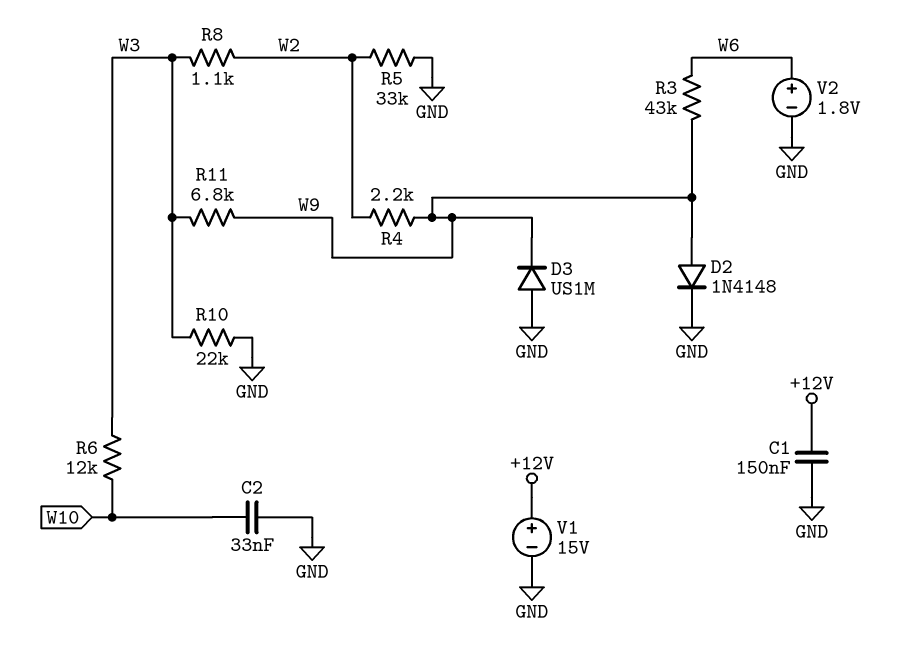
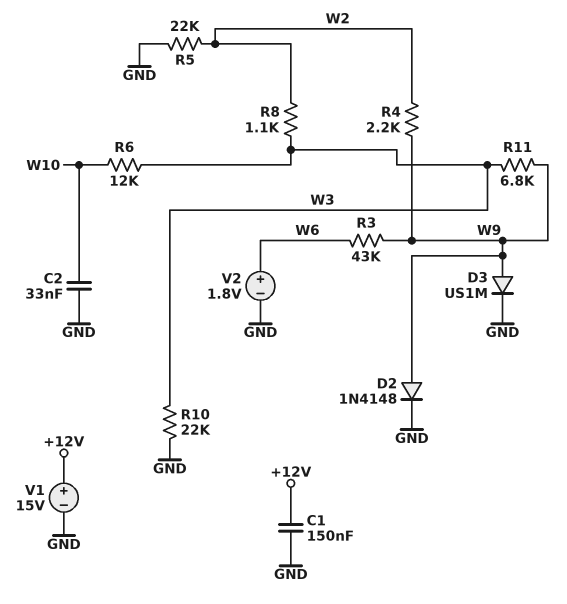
D3: diode US1M (A GND, K W9) -> diode US1M (A W9, K GND)
R5: 33k (GND, W2) -> 22k (GND, W2)

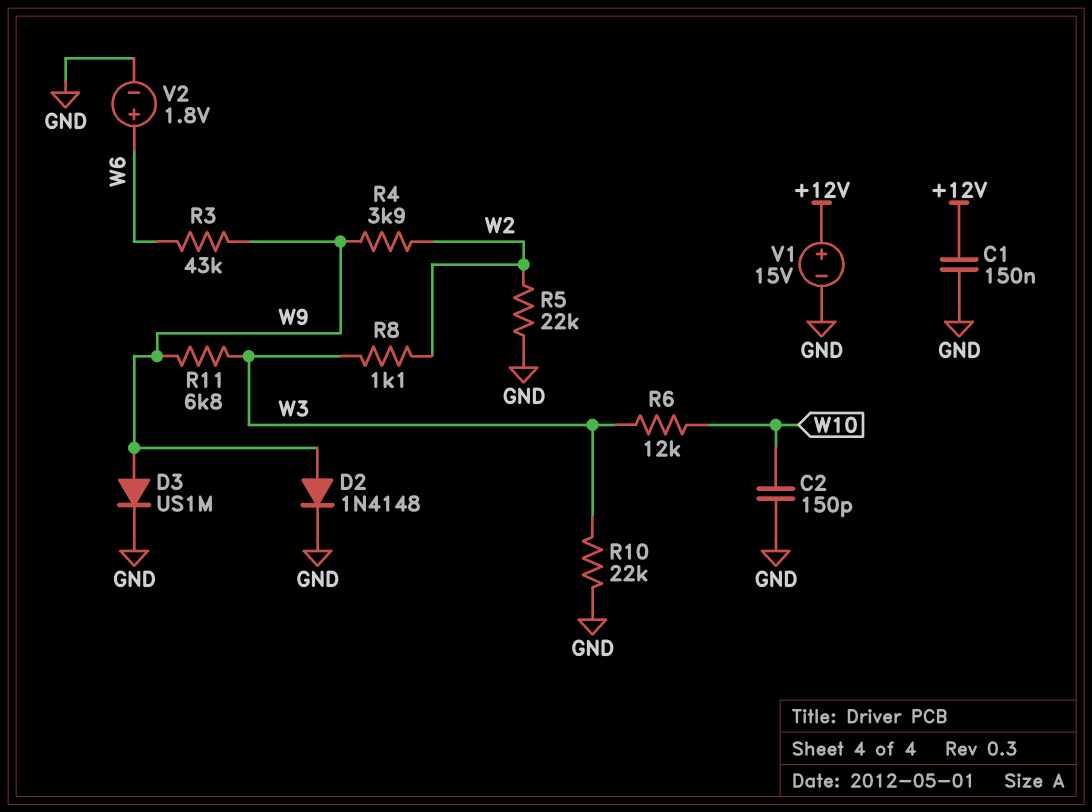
C2: 33nF (GND, W10) -> 150pF (GND, W10)
R4: 2.2k (W2, W9) -> 3.9k (W2, W9)

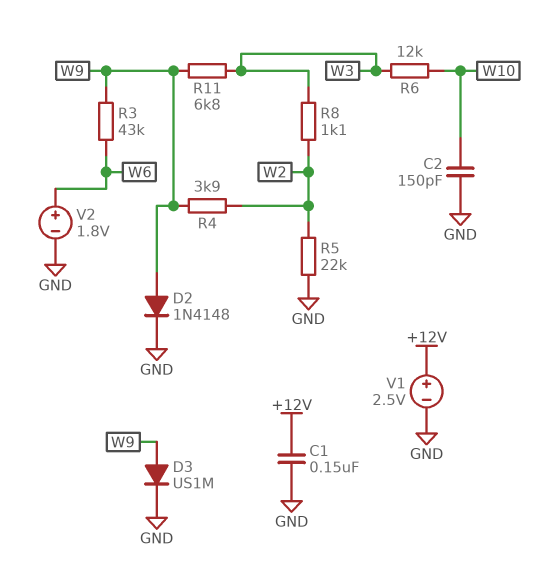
R10: 22k (GND, W3) -> none
V1: 15V (plus +12V, minus GND) -> 2.5V (plus +12V, minus GND)

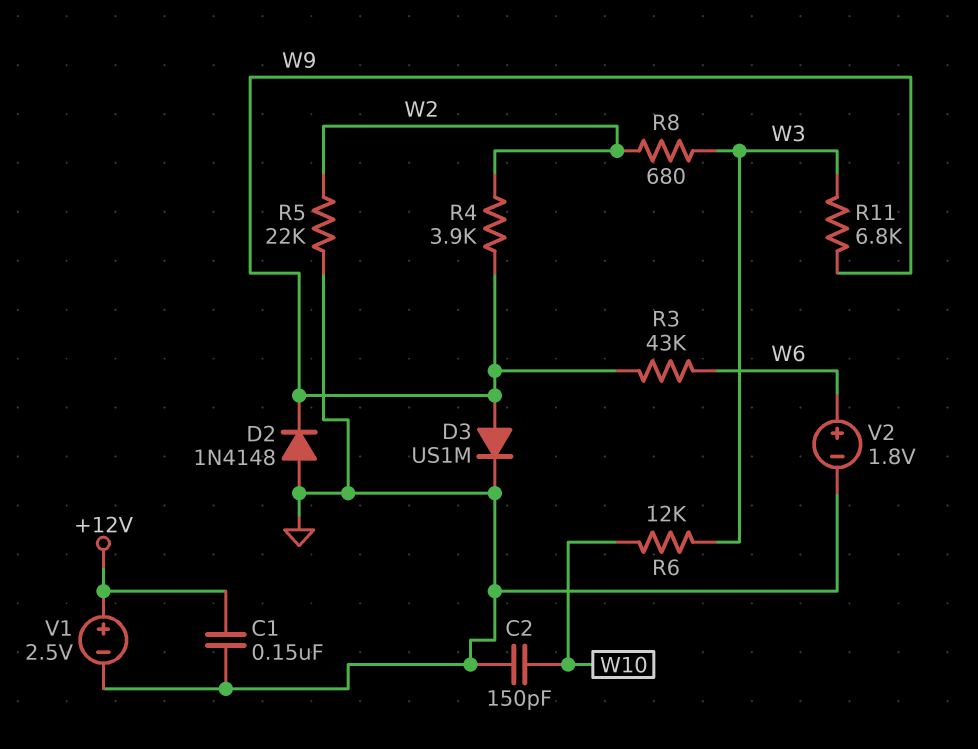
D2: diode 1N4148 (A W9, K GND) -> diode 1N4148 (A GND, K W9)
R8: 1.1k (W2, W3) -> 680 (W2, W3)

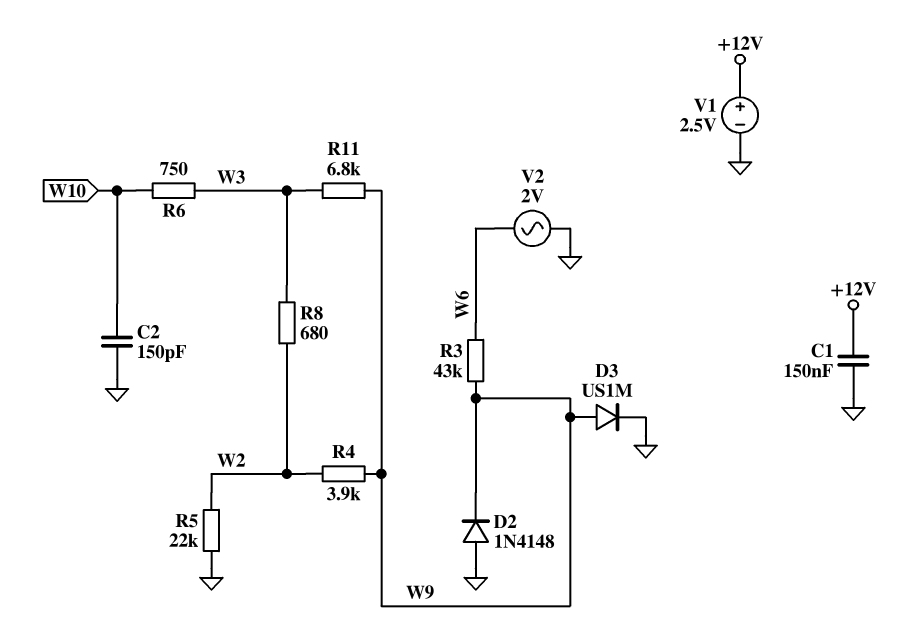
R6: 12k (W3, W10) -> 750 (W3, W10)
V2: 1.8V (plus W6, minus GND) -> AC 2V (GND, W6)

